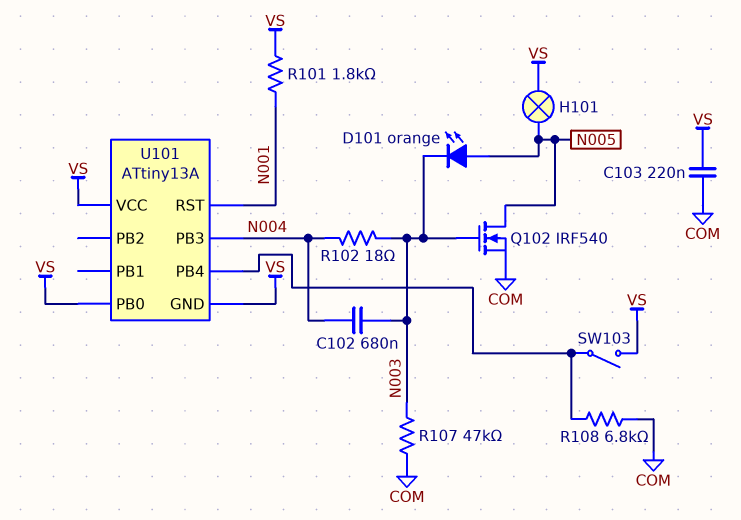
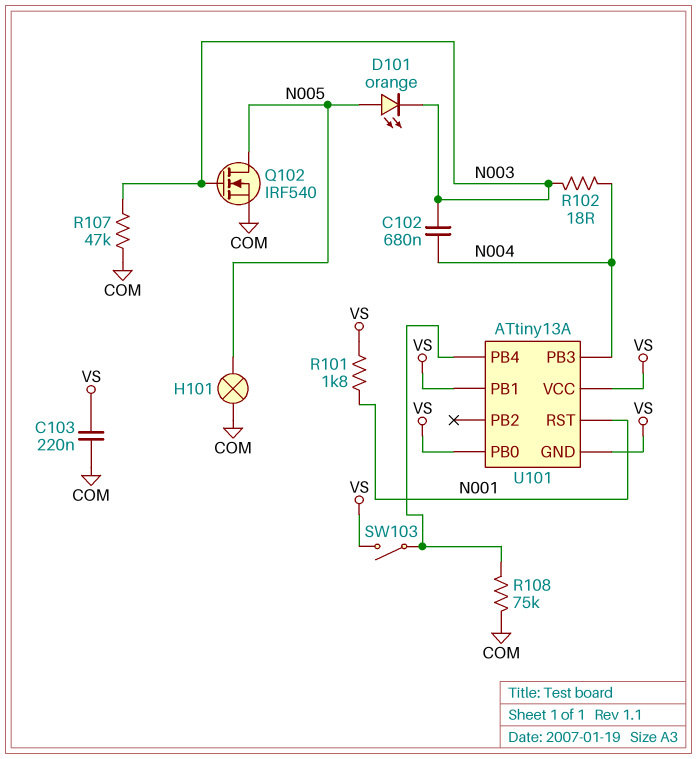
H101: lamp (N005, VS) -> lamp (COM, N005)
R108: 6.8k (COM, U101/PB4) -> 75k (COM, U101/PB4)
U101 pin PB1: none -> VS

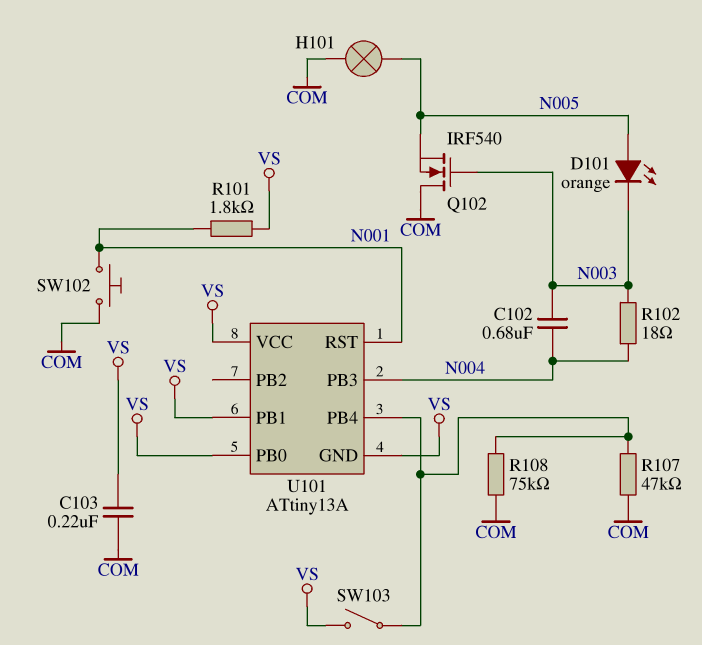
Q102: NMOS IRF540 (G N003, D N005, S COM) -> NMOS IRF540 (G N003, D COM, S N005)
R107: 47k (COM, N003) -> 47k (COM, U101/PB4)
SW102: none -> button (COM, N001)

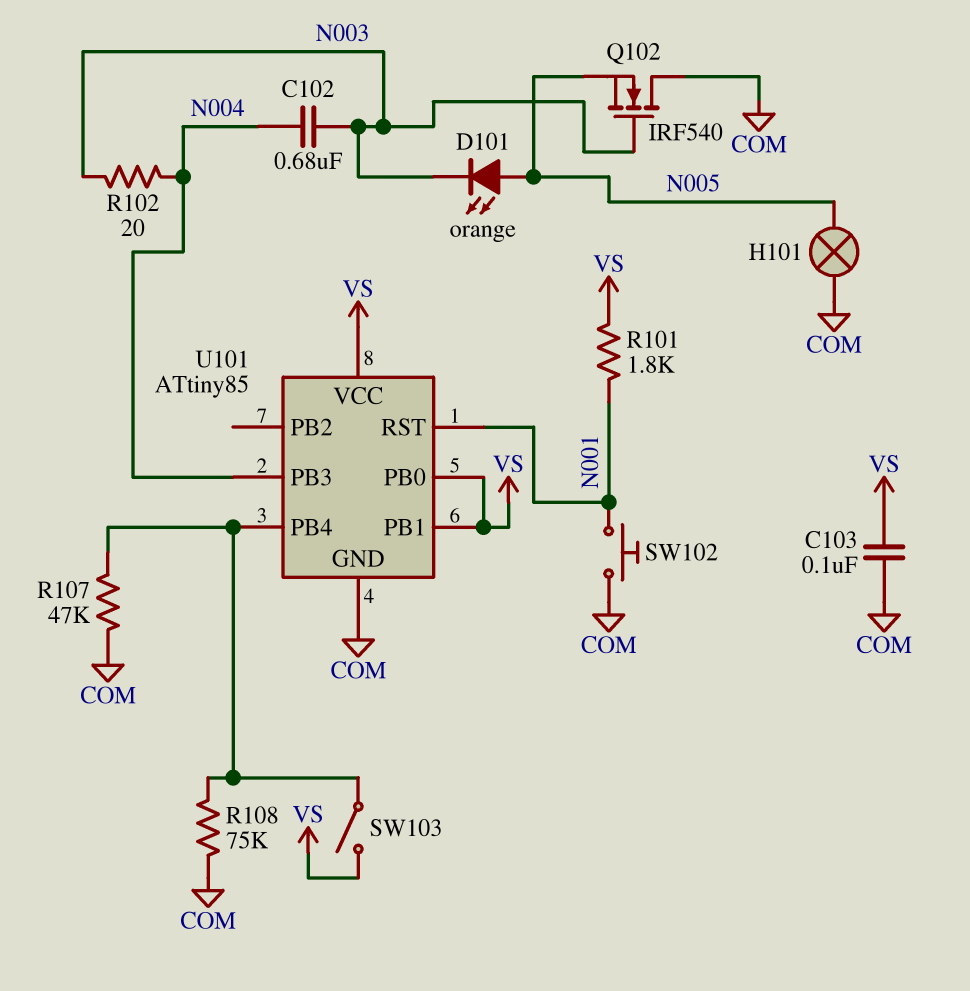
C103: 220nF (COM, VS) -> 100nF (COM, VS)
R102: 18 (N003, N004) -> 20 (N003, N004)
U101: ATtiny13A -> ATtiny85
U101 pin GND: VS -> COM

